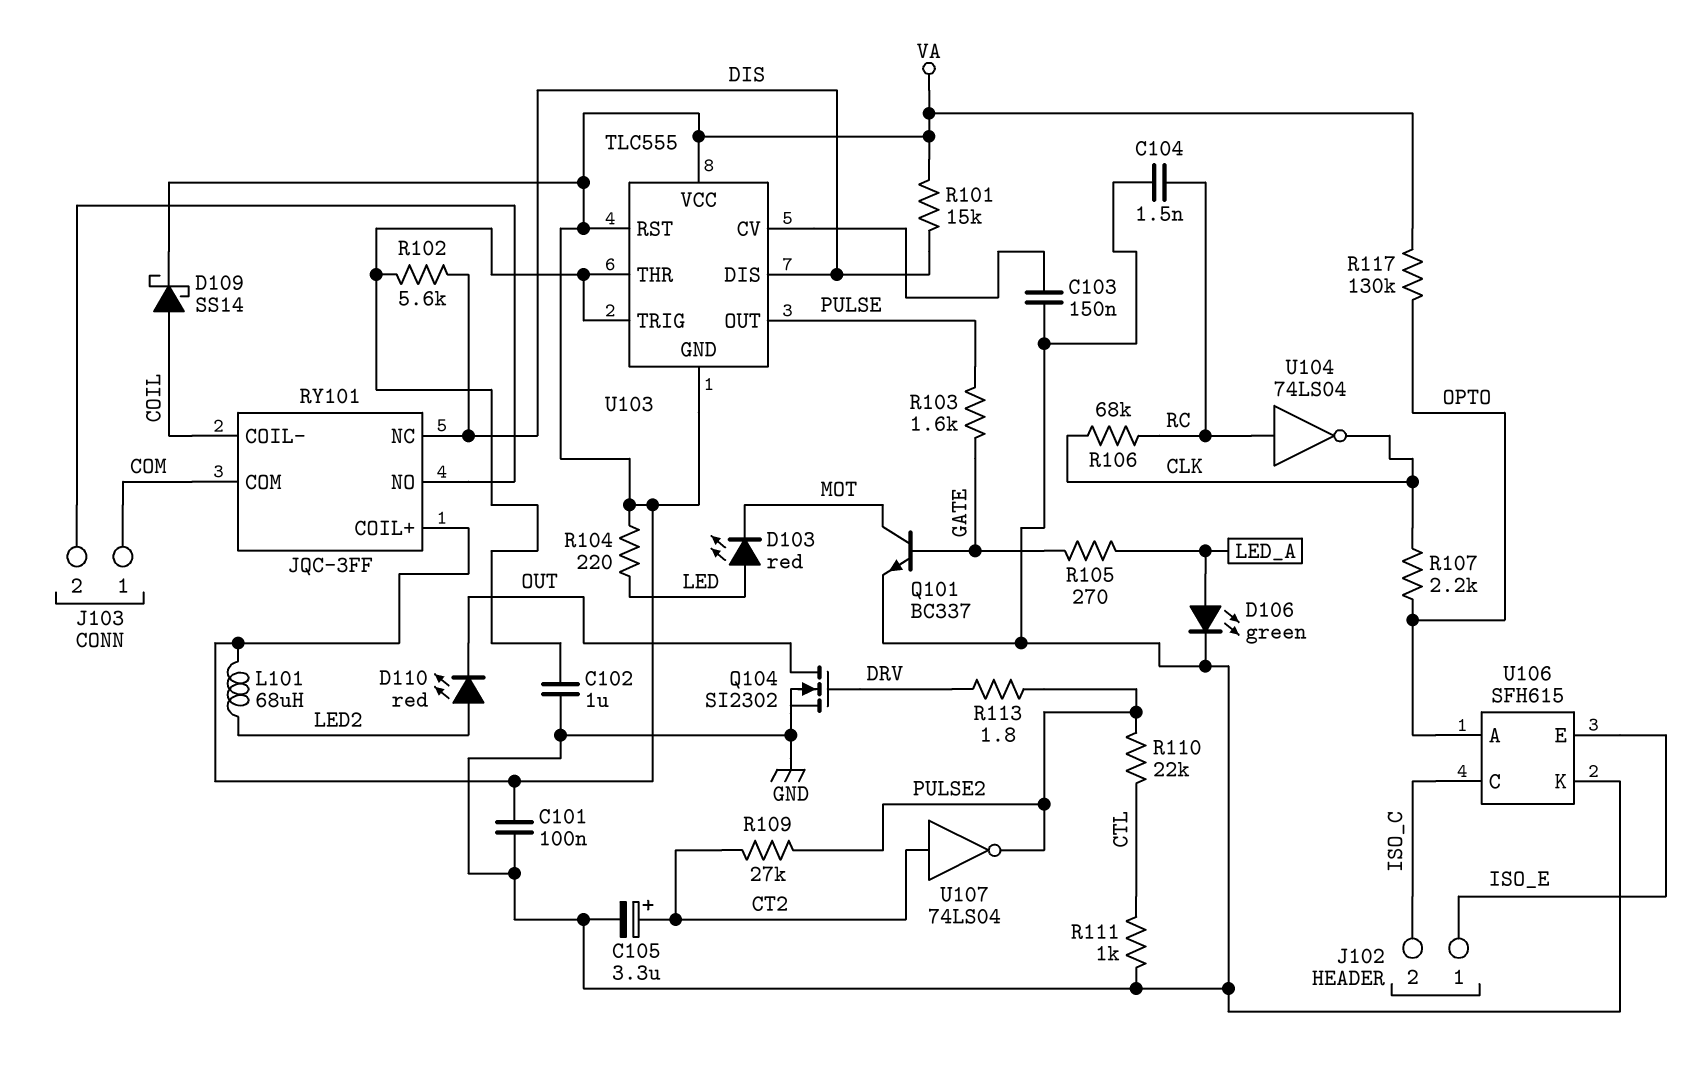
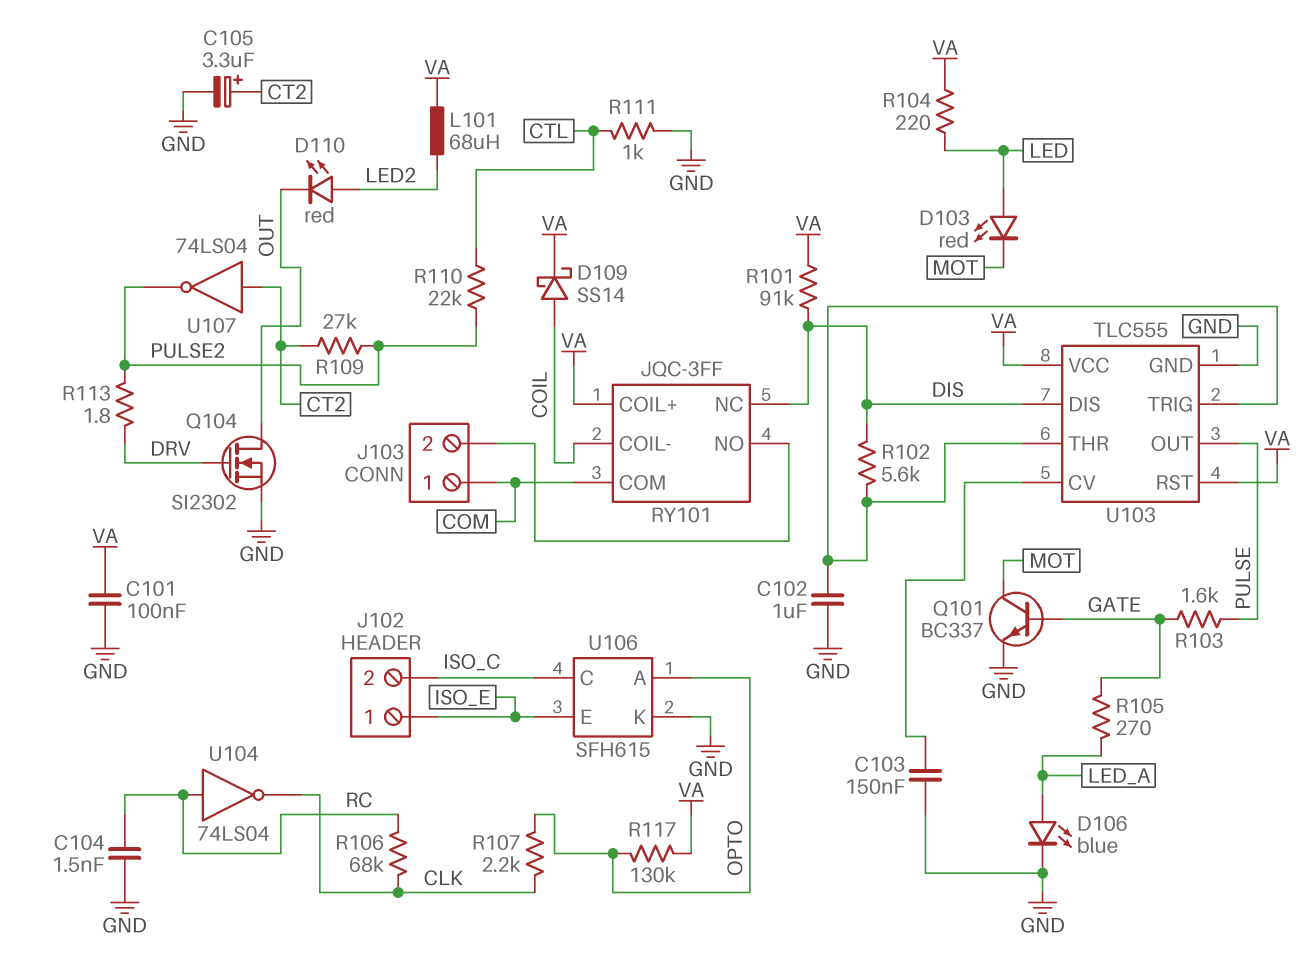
D106: LED green (A LED_A, K GND) -> LED blue (A LED_A, K GND)
R101: 15k (DIS, VA) -> 91k (DIS, VA)
U103 pin GND: VA -> GND

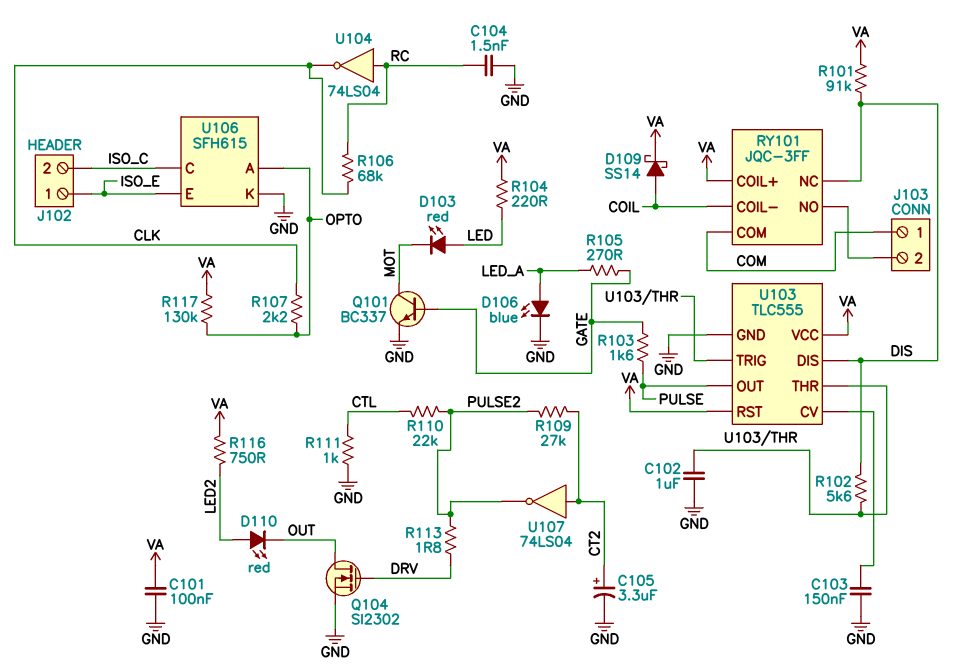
L101: 68uH (LED2, VA) -> none
R116: none -> 750 (LED2, VA)

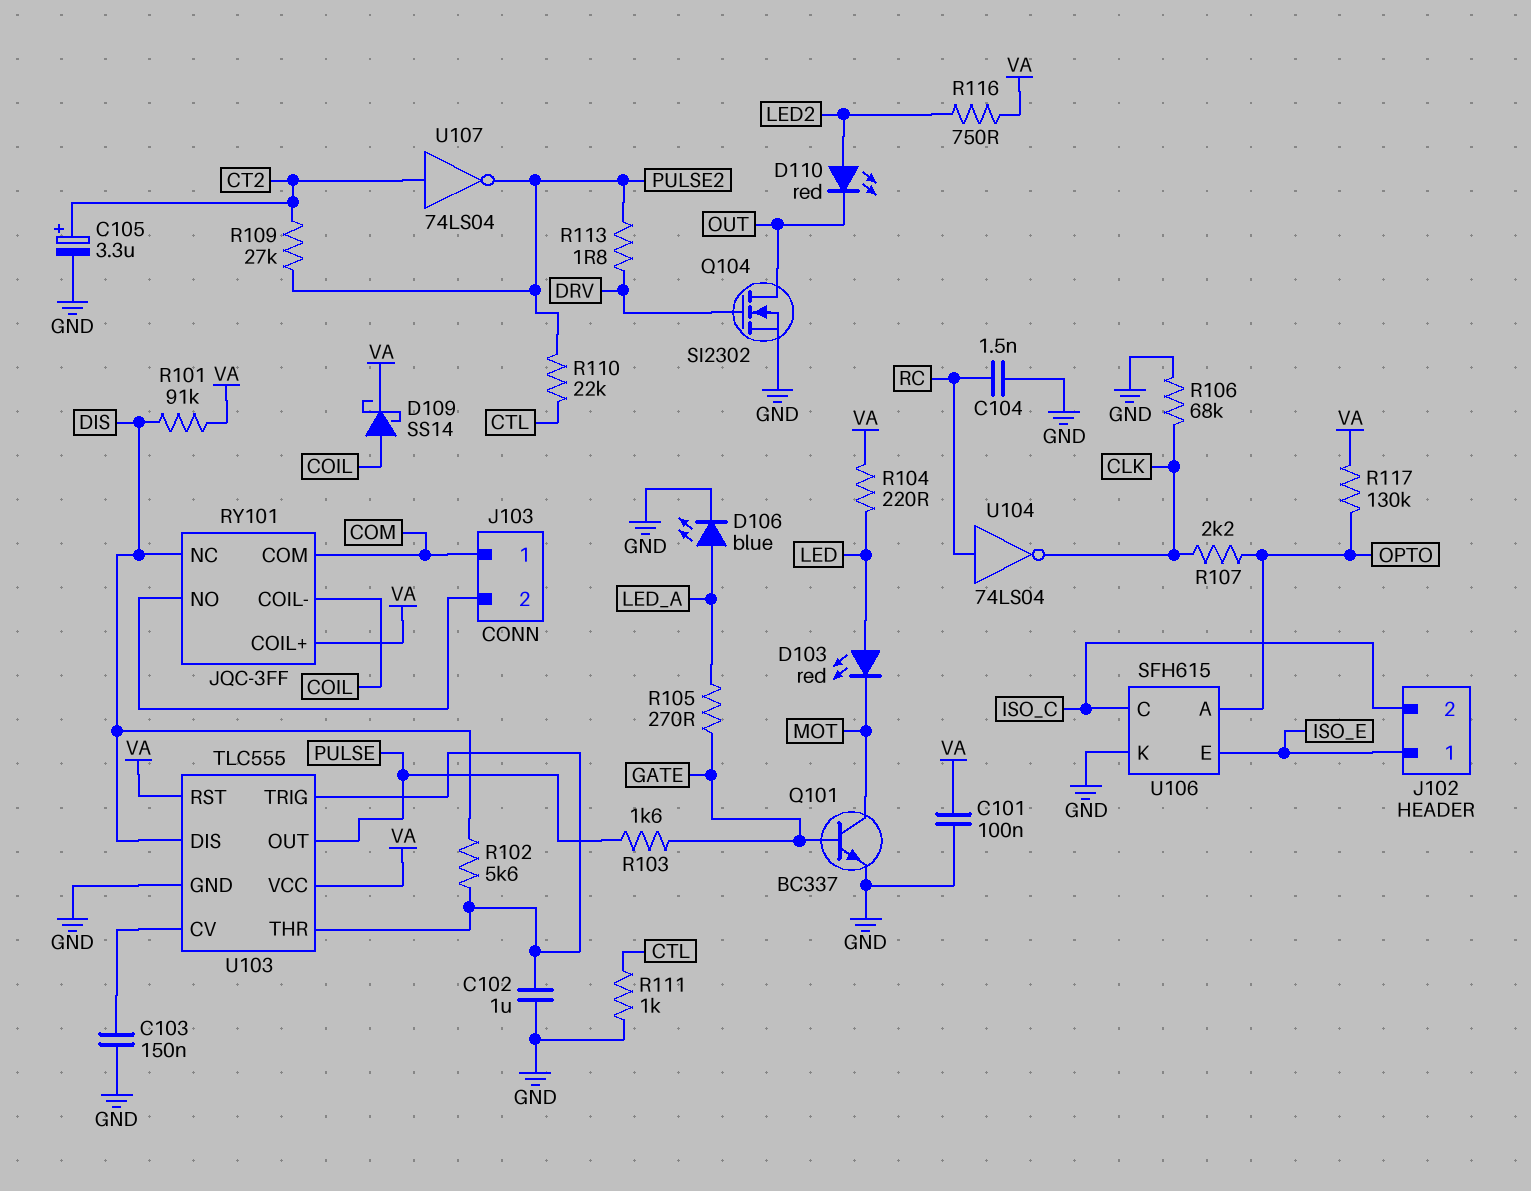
R106: 68k (CLK, RC) -> 68k (CLK, GND)

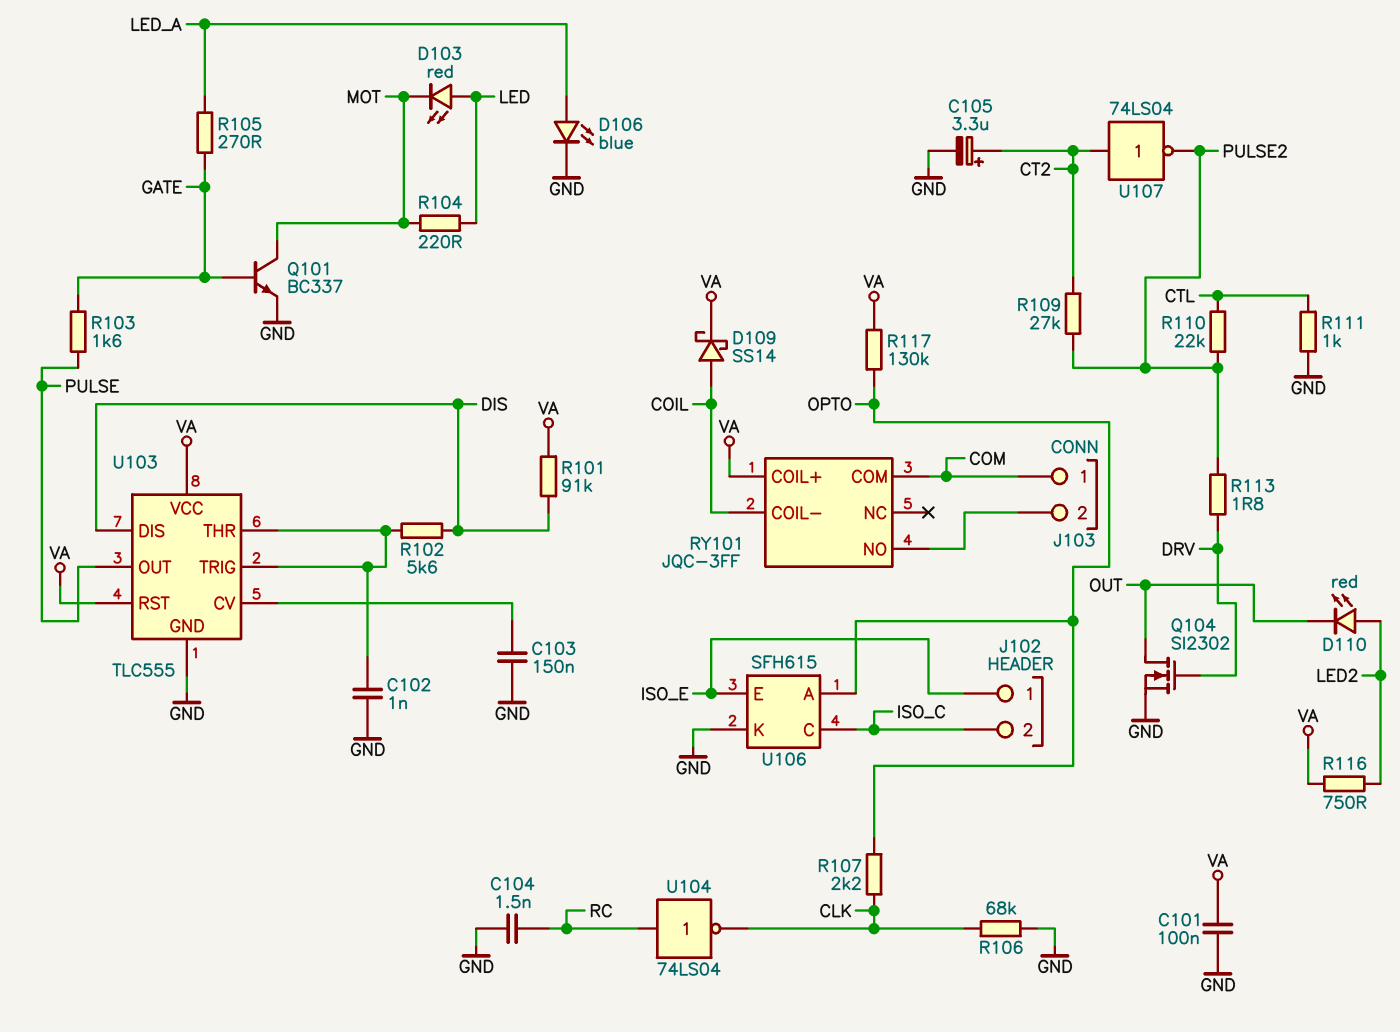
C102: 1uF (GND, U103/THR) -> 1nF (GND, U103/THR)
R104: 220 (LED, VA) -> 220 (LED, MOT)
RY101 pin NC: DIS -> none

